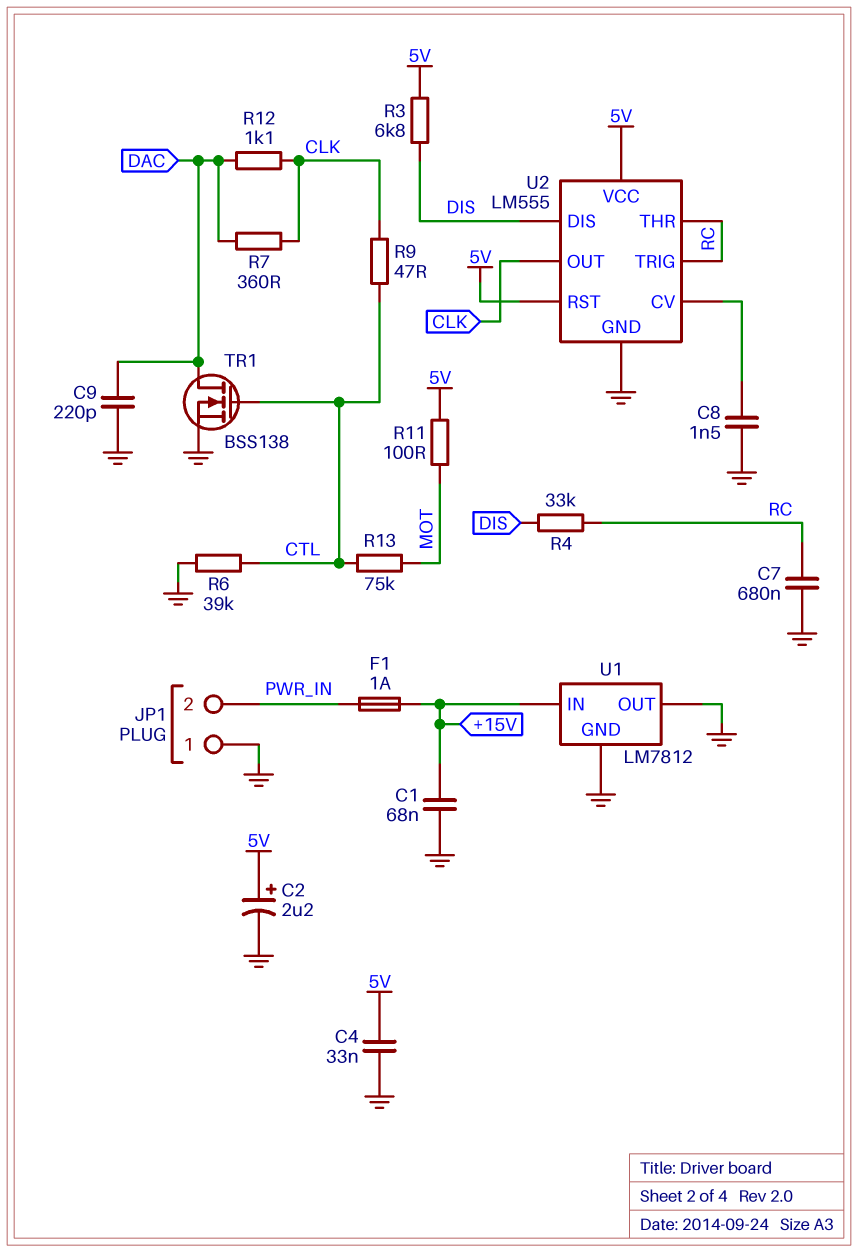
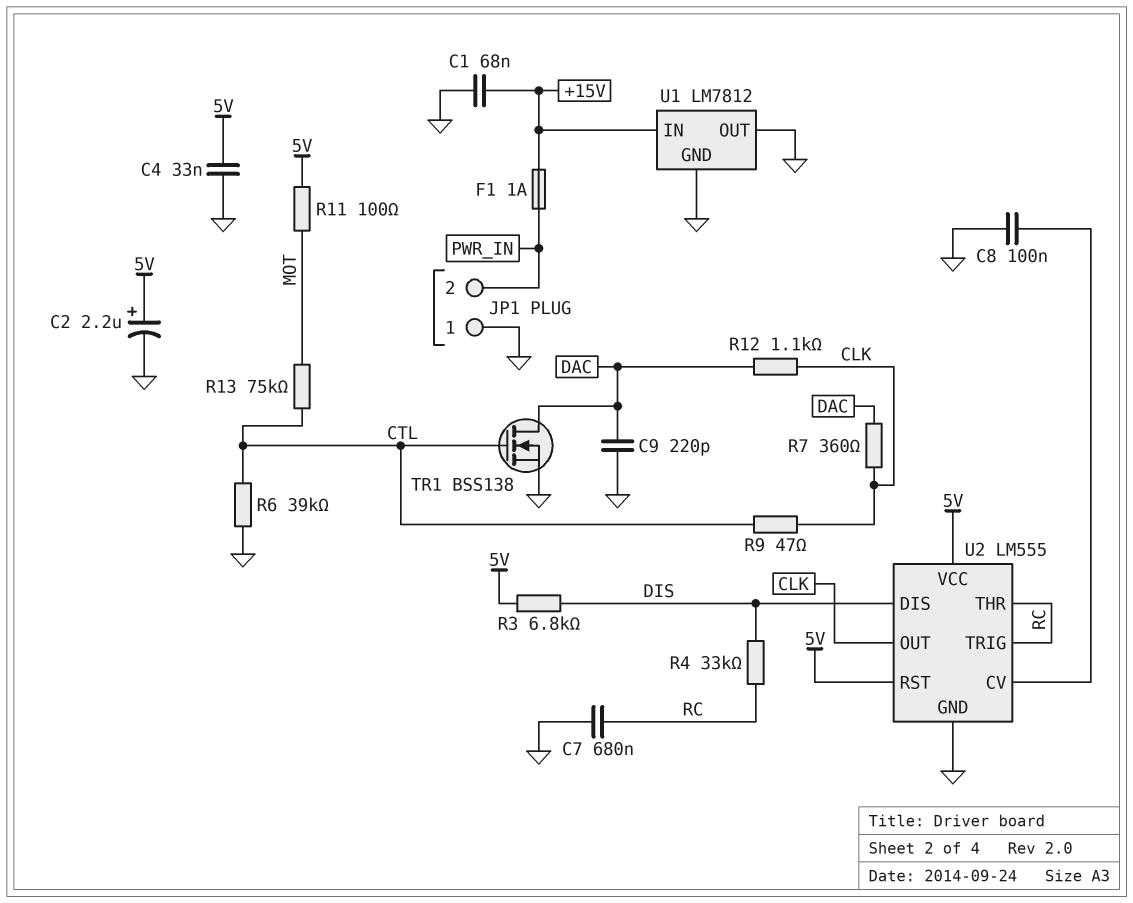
C8: 1.5nF (GND, U2/CV) -> 100nF (GND, U2/CV)

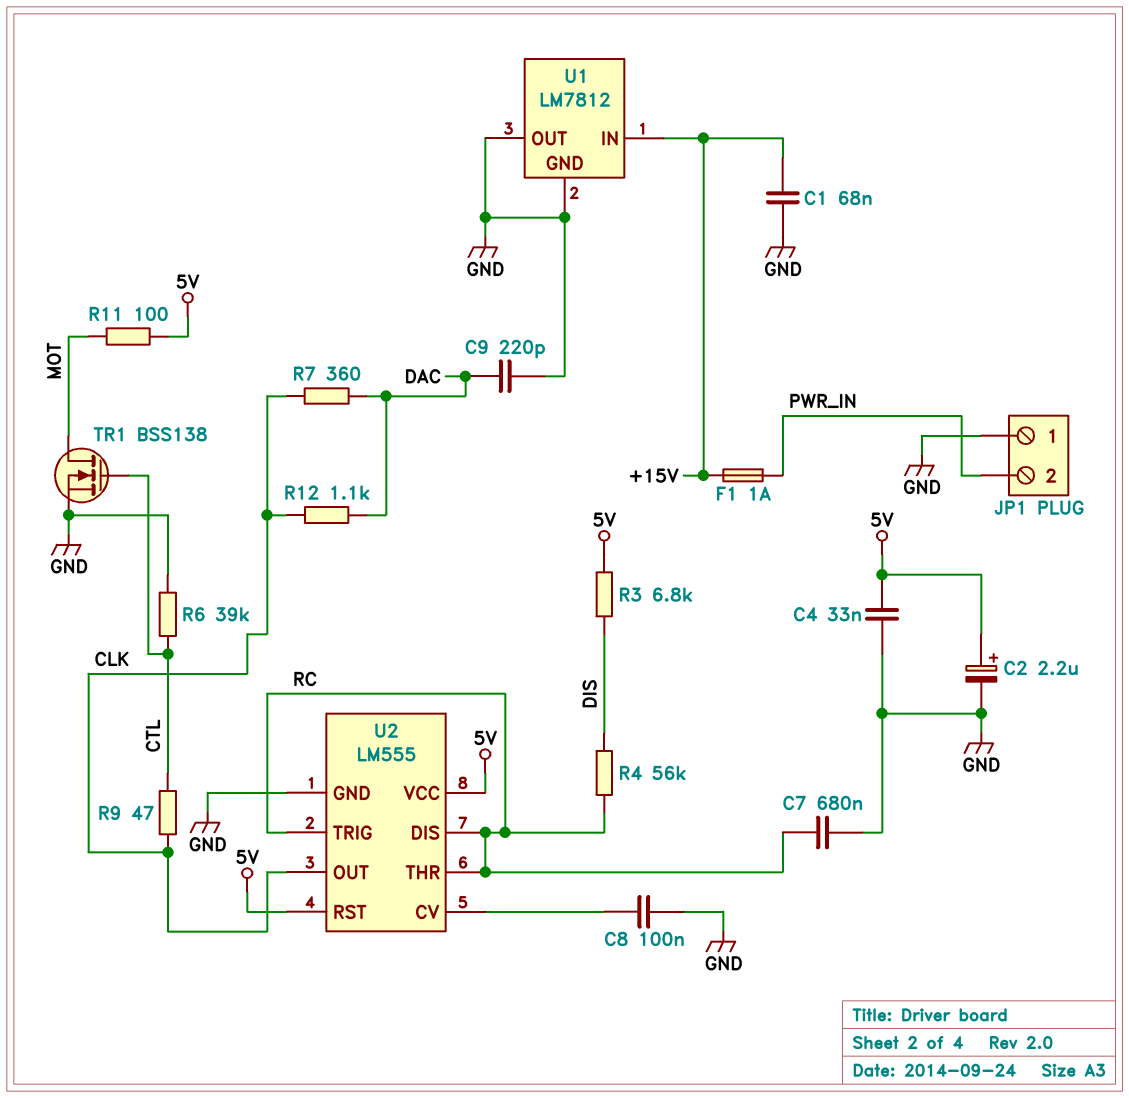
R4: 33k (DIS, RC) -> 56k (DIS, RC)
R13: 75k (CTL, MOT) -> none
TR1: NMOS BSS138 (G CTL, D DAC, S GND) -> NMOS BSS138 (G CTL, D MOT, S GND)
U2 pin DIS: DIS -> RC

